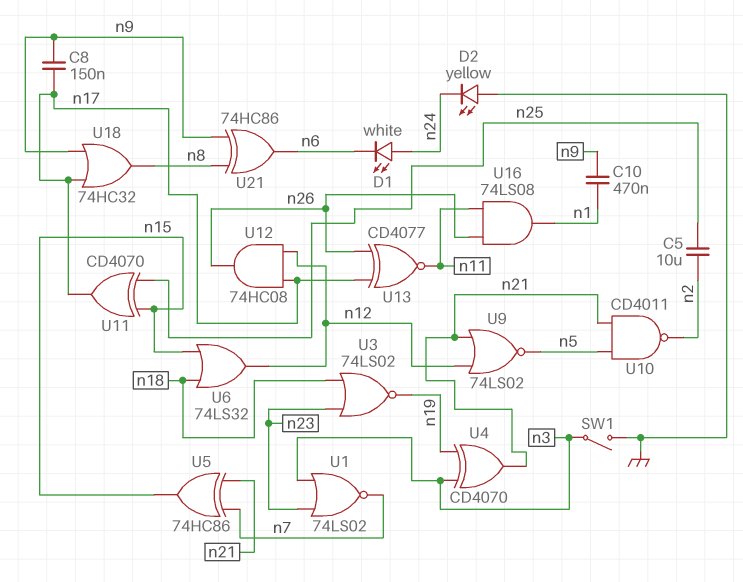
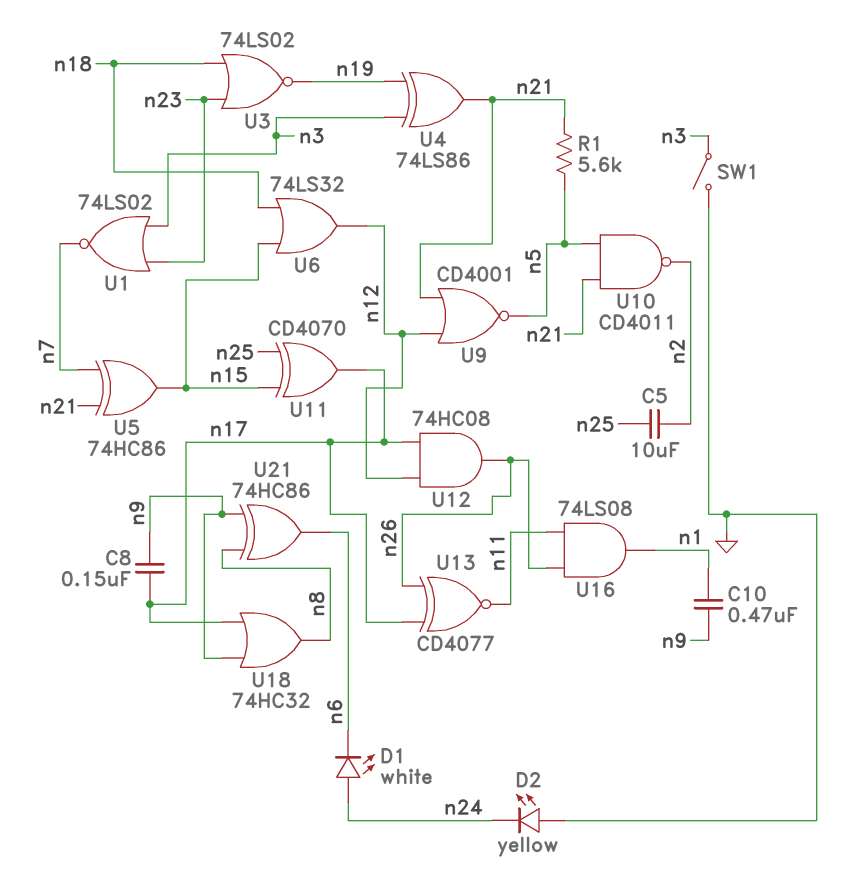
R1: none -> 5.6k (n5, n21)
U4: XOR CD4070 (in n3, in n19, out n21) -> XOR 74LS86 (in n3, in n19, out n21)
U9: NOR 74LS02 (in n12, in n21, out n5) -> NOR CD4001 (in n12, in n21, out n5)

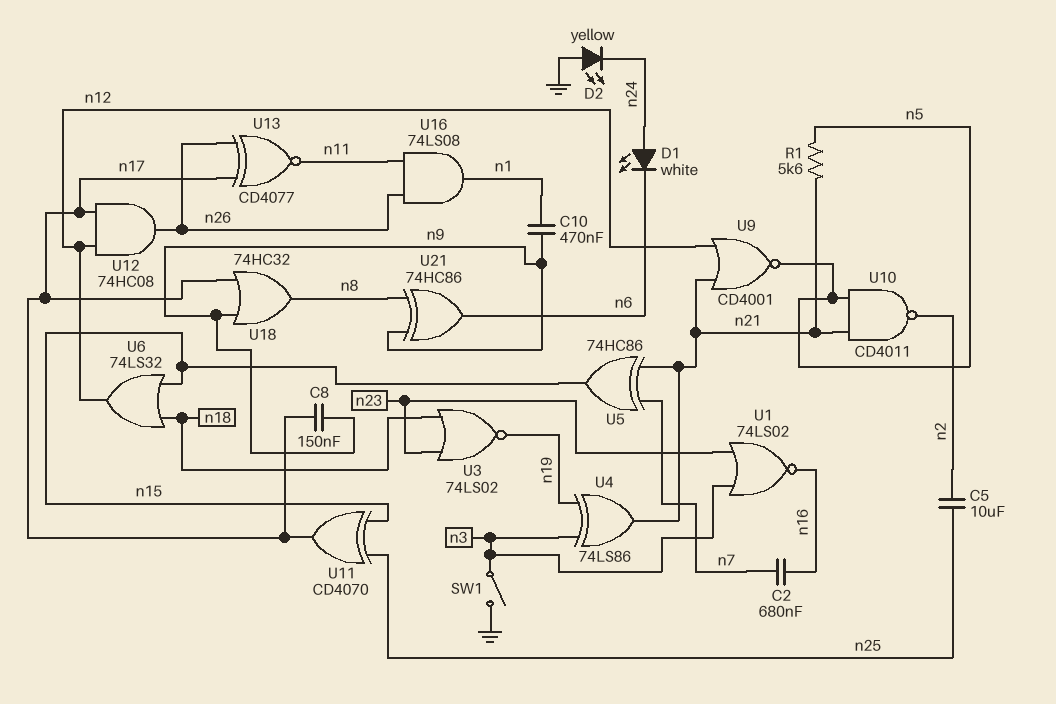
C2: none -> 680nF (n7, n16)
U1: NOR 74LS02 (in n3, in n23, out n7) -> NOR 74LS02 (in n3, in n23, out n16)

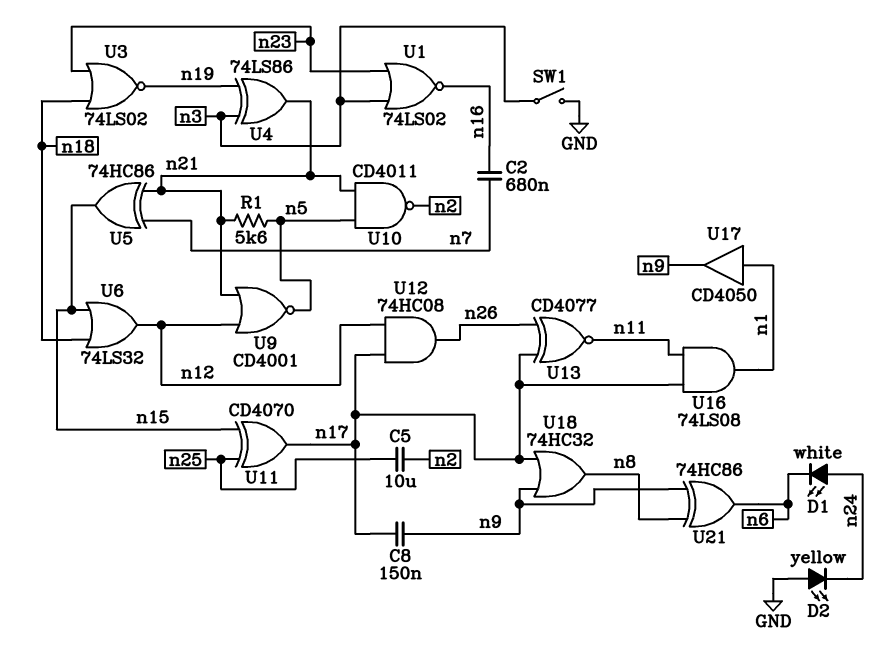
C10: 470nF (n1, n9) -> none
U16: AND 74LS08 (in n11, in n26, out n1) -> AND 74LS08 (in n11, in n17, out n1)
U17: none -> buffer CD4050 (in n1, out n9)

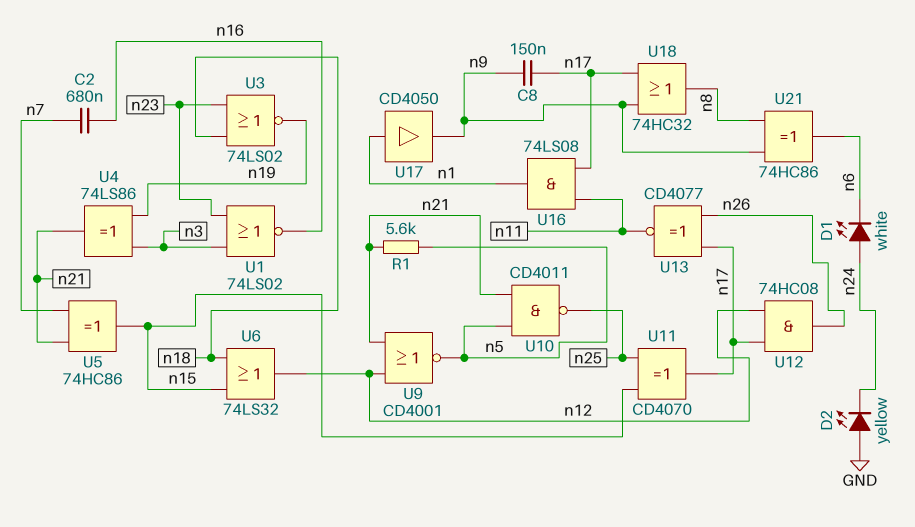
C5: 10uF (n2, n25) -> none
SW1: switch (GND, n3) -> none
U10: NAND CD4011 (in n5, in n21, out n2) -> NAND CD4011 (in n5, in n21, out n25)

